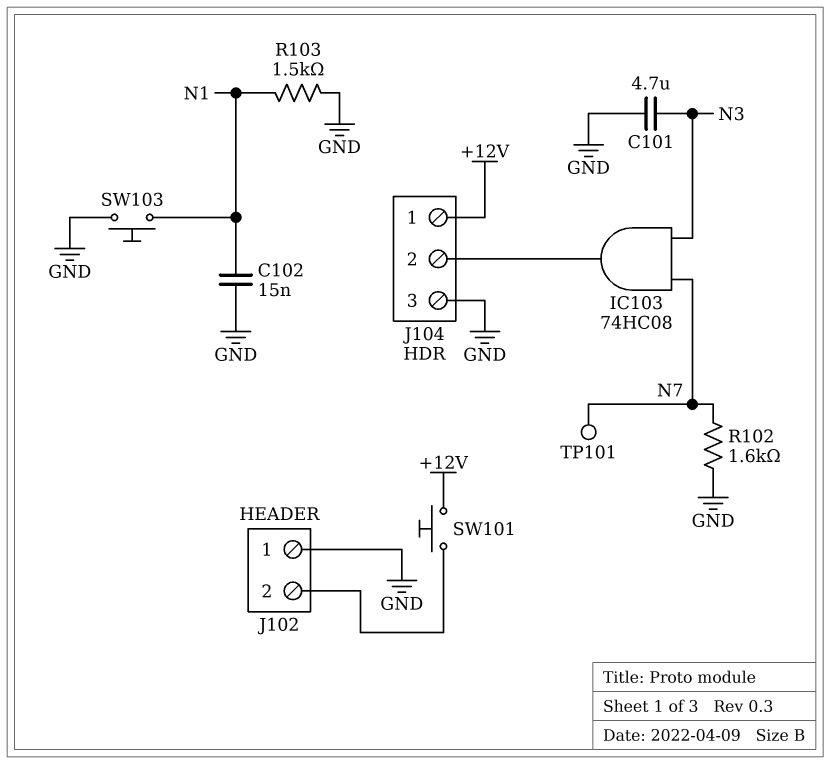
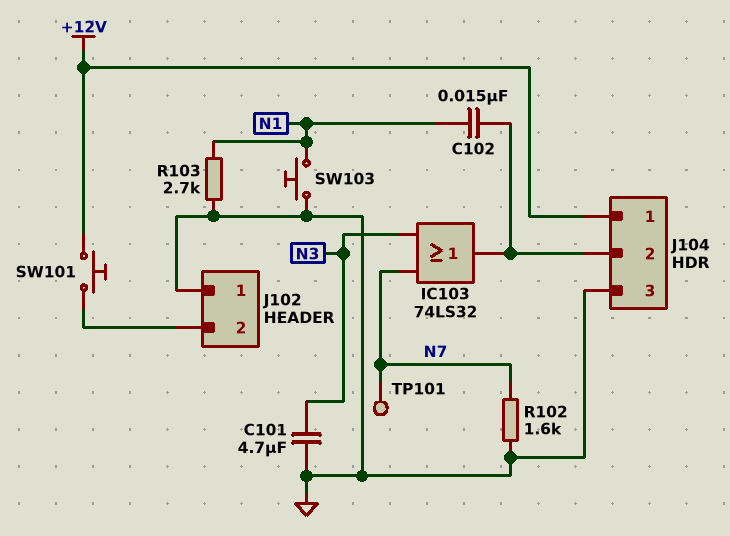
C102: 15nF (GND, N1) -> 15nF (J104/2, N1)
IC103: AND 74HC08 (in N3, in N7, out J104/2) -> OR 74LS32 (in N3, in N7, out J104/2)
R103: 1.5k (GND, N1) -> 2.7k (GND, N1)

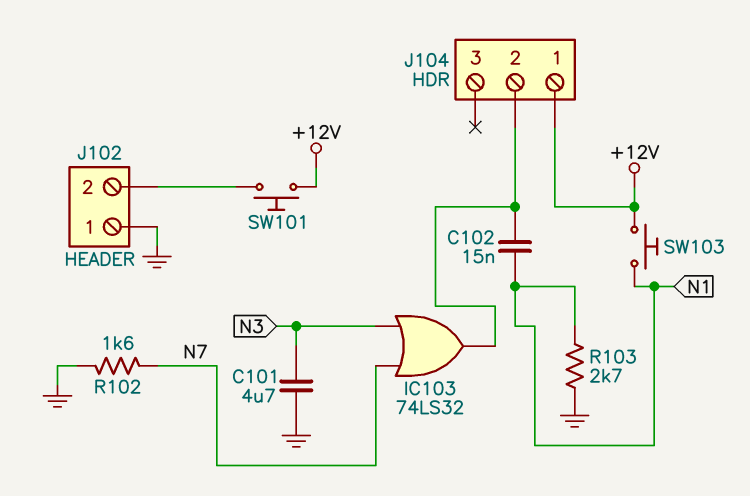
J104 pin 3: GND -> none
SW103: button (GND, N1) -> button (+12V, N1)
TP101: test point (N7) -> none

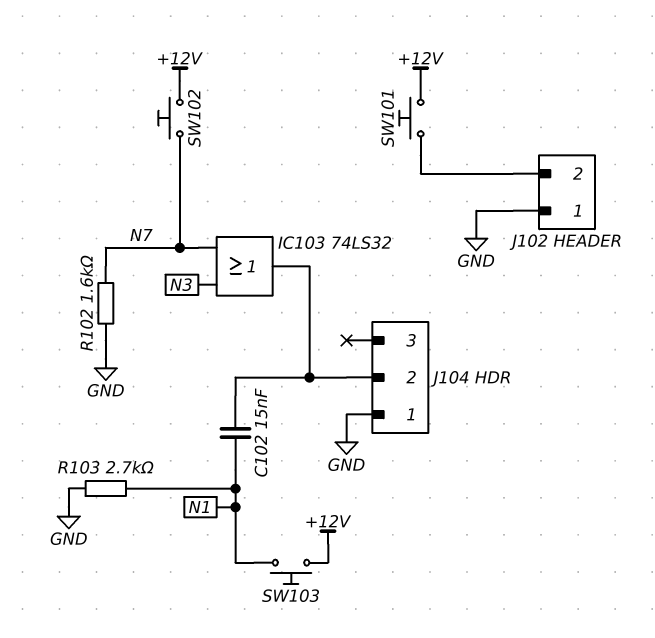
C101: 4.7uF (GND, N3) -> none
J104 pin 1: +12V -> GND
SW102: none -> button (+12V, N7)

